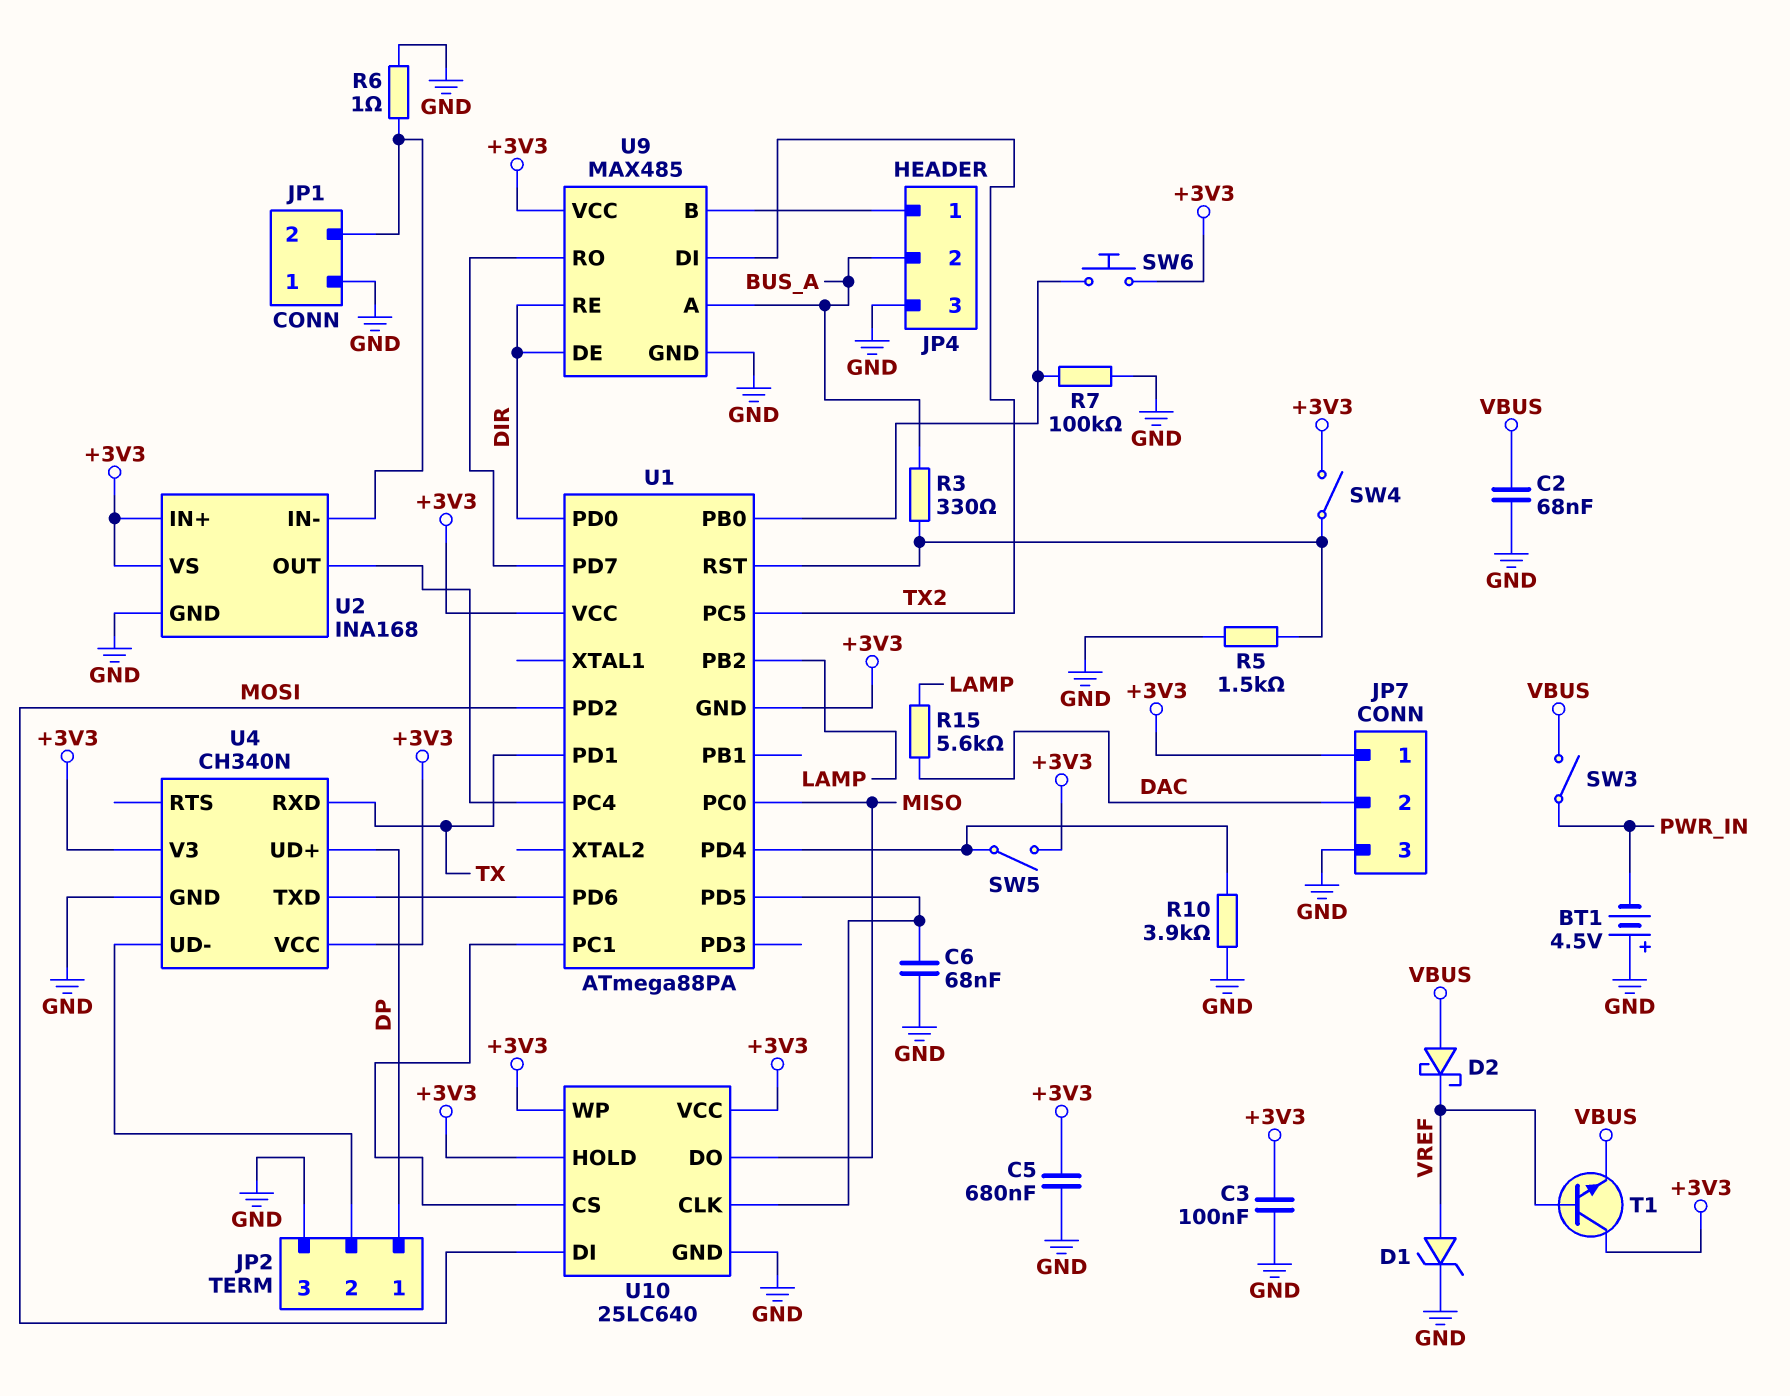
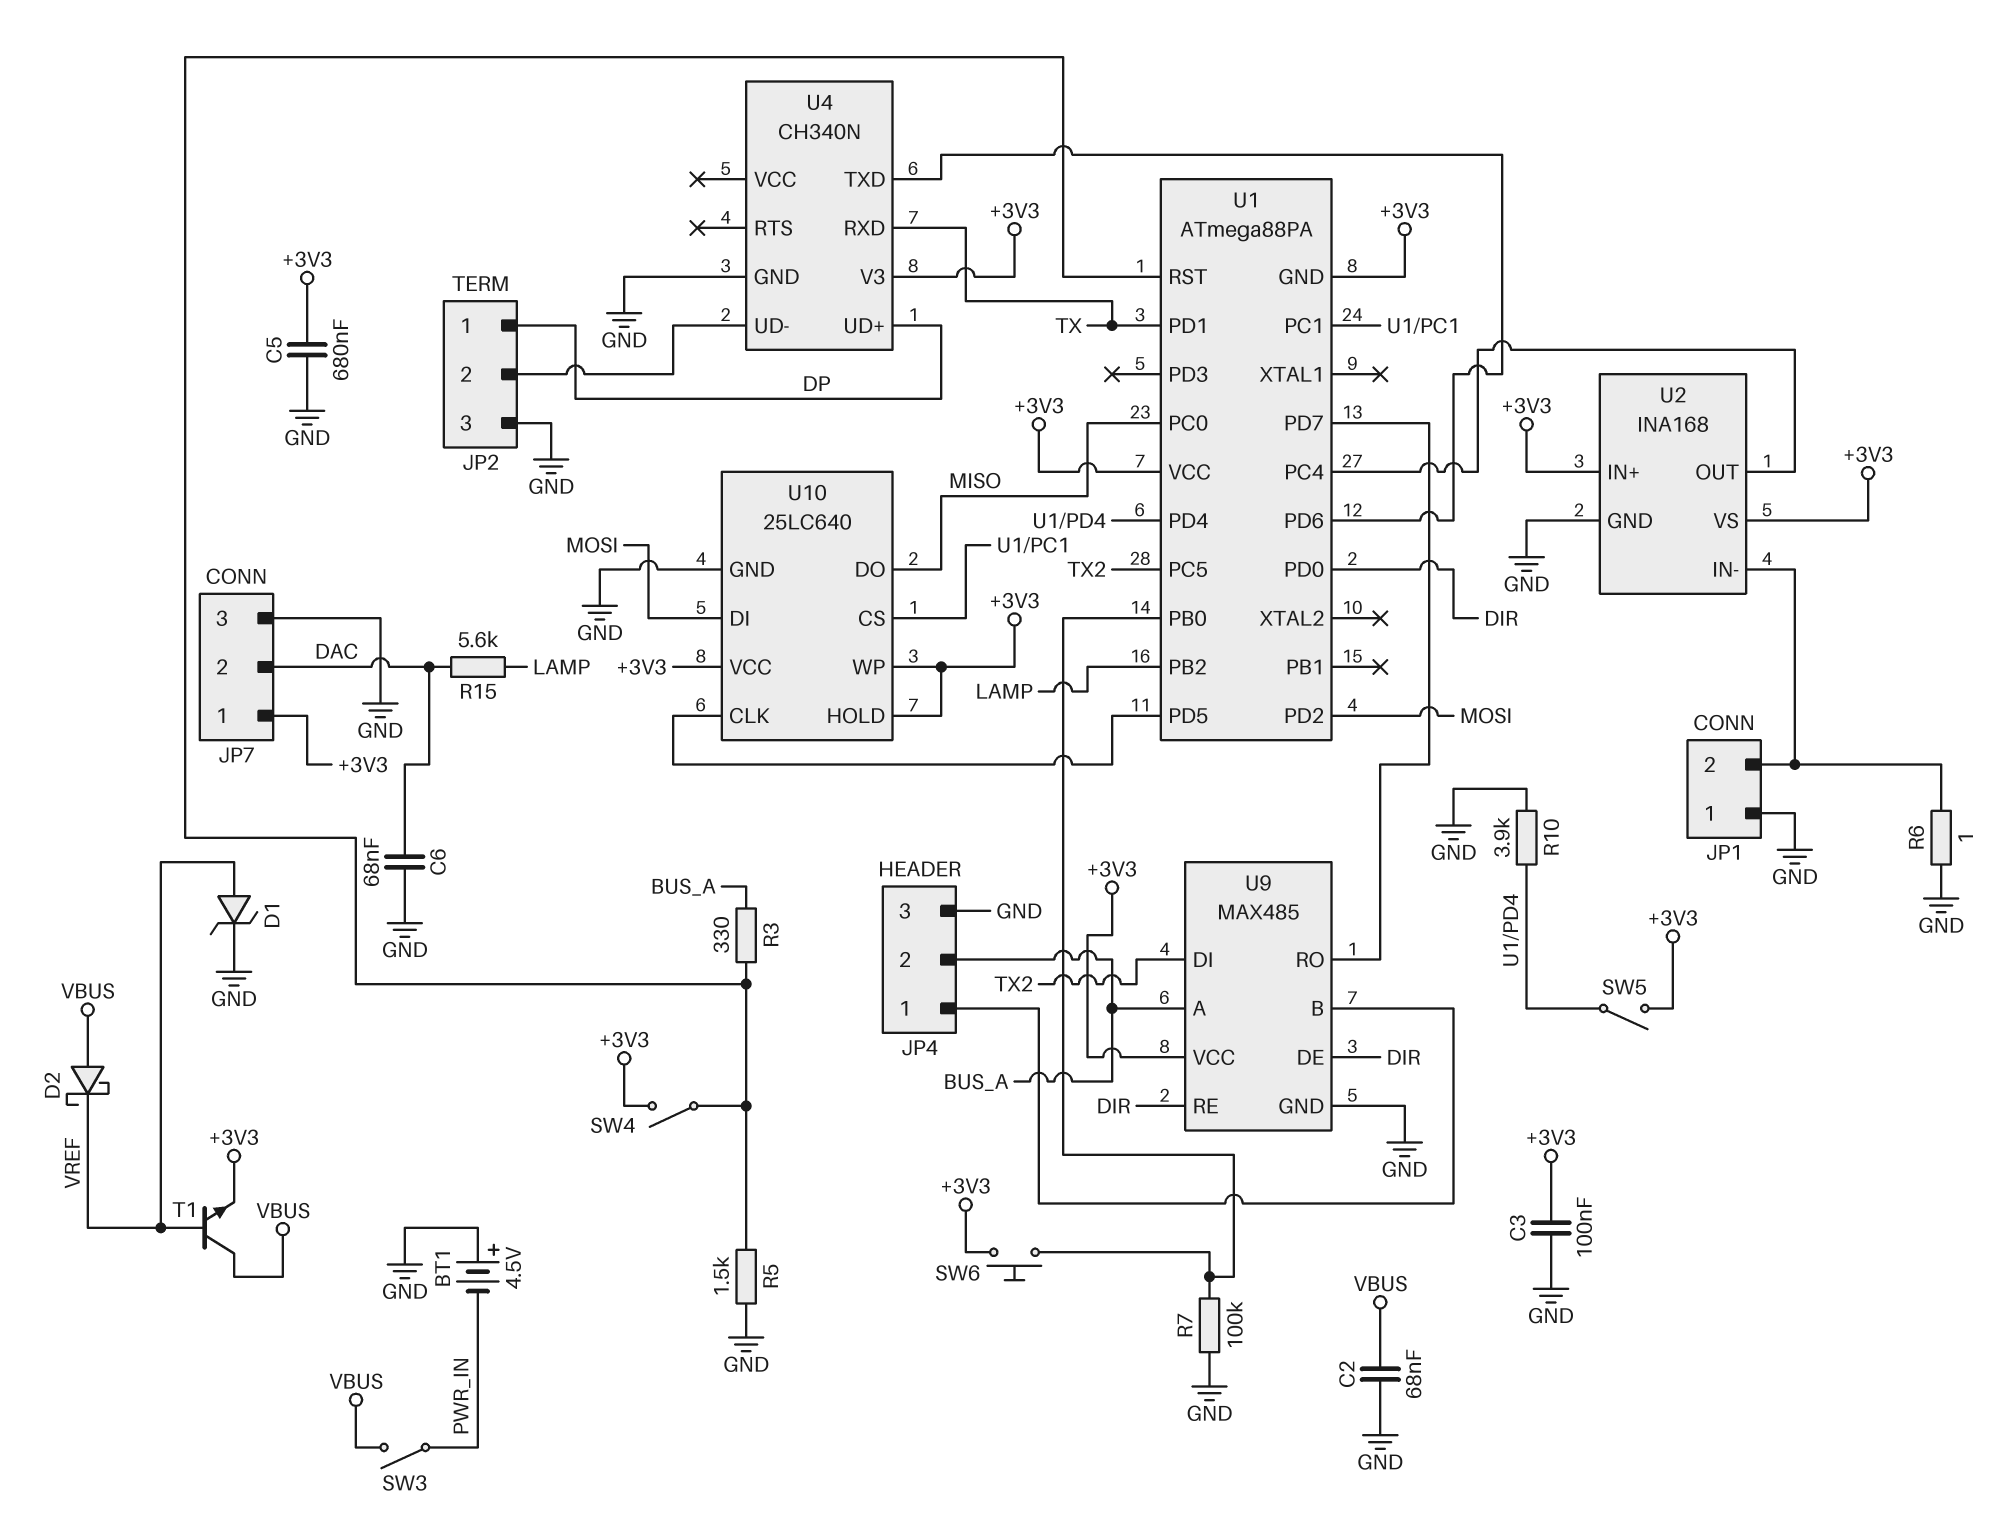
C6: 68nF (GND, U1/PD5) -> 68nF (DAC, GND)
T1: NPN (B VREF, C +3V3, E VBUS) -> NPN (B VREF, C VBUS, E +3V3)
U4 pin VCC: +3V3 -> none

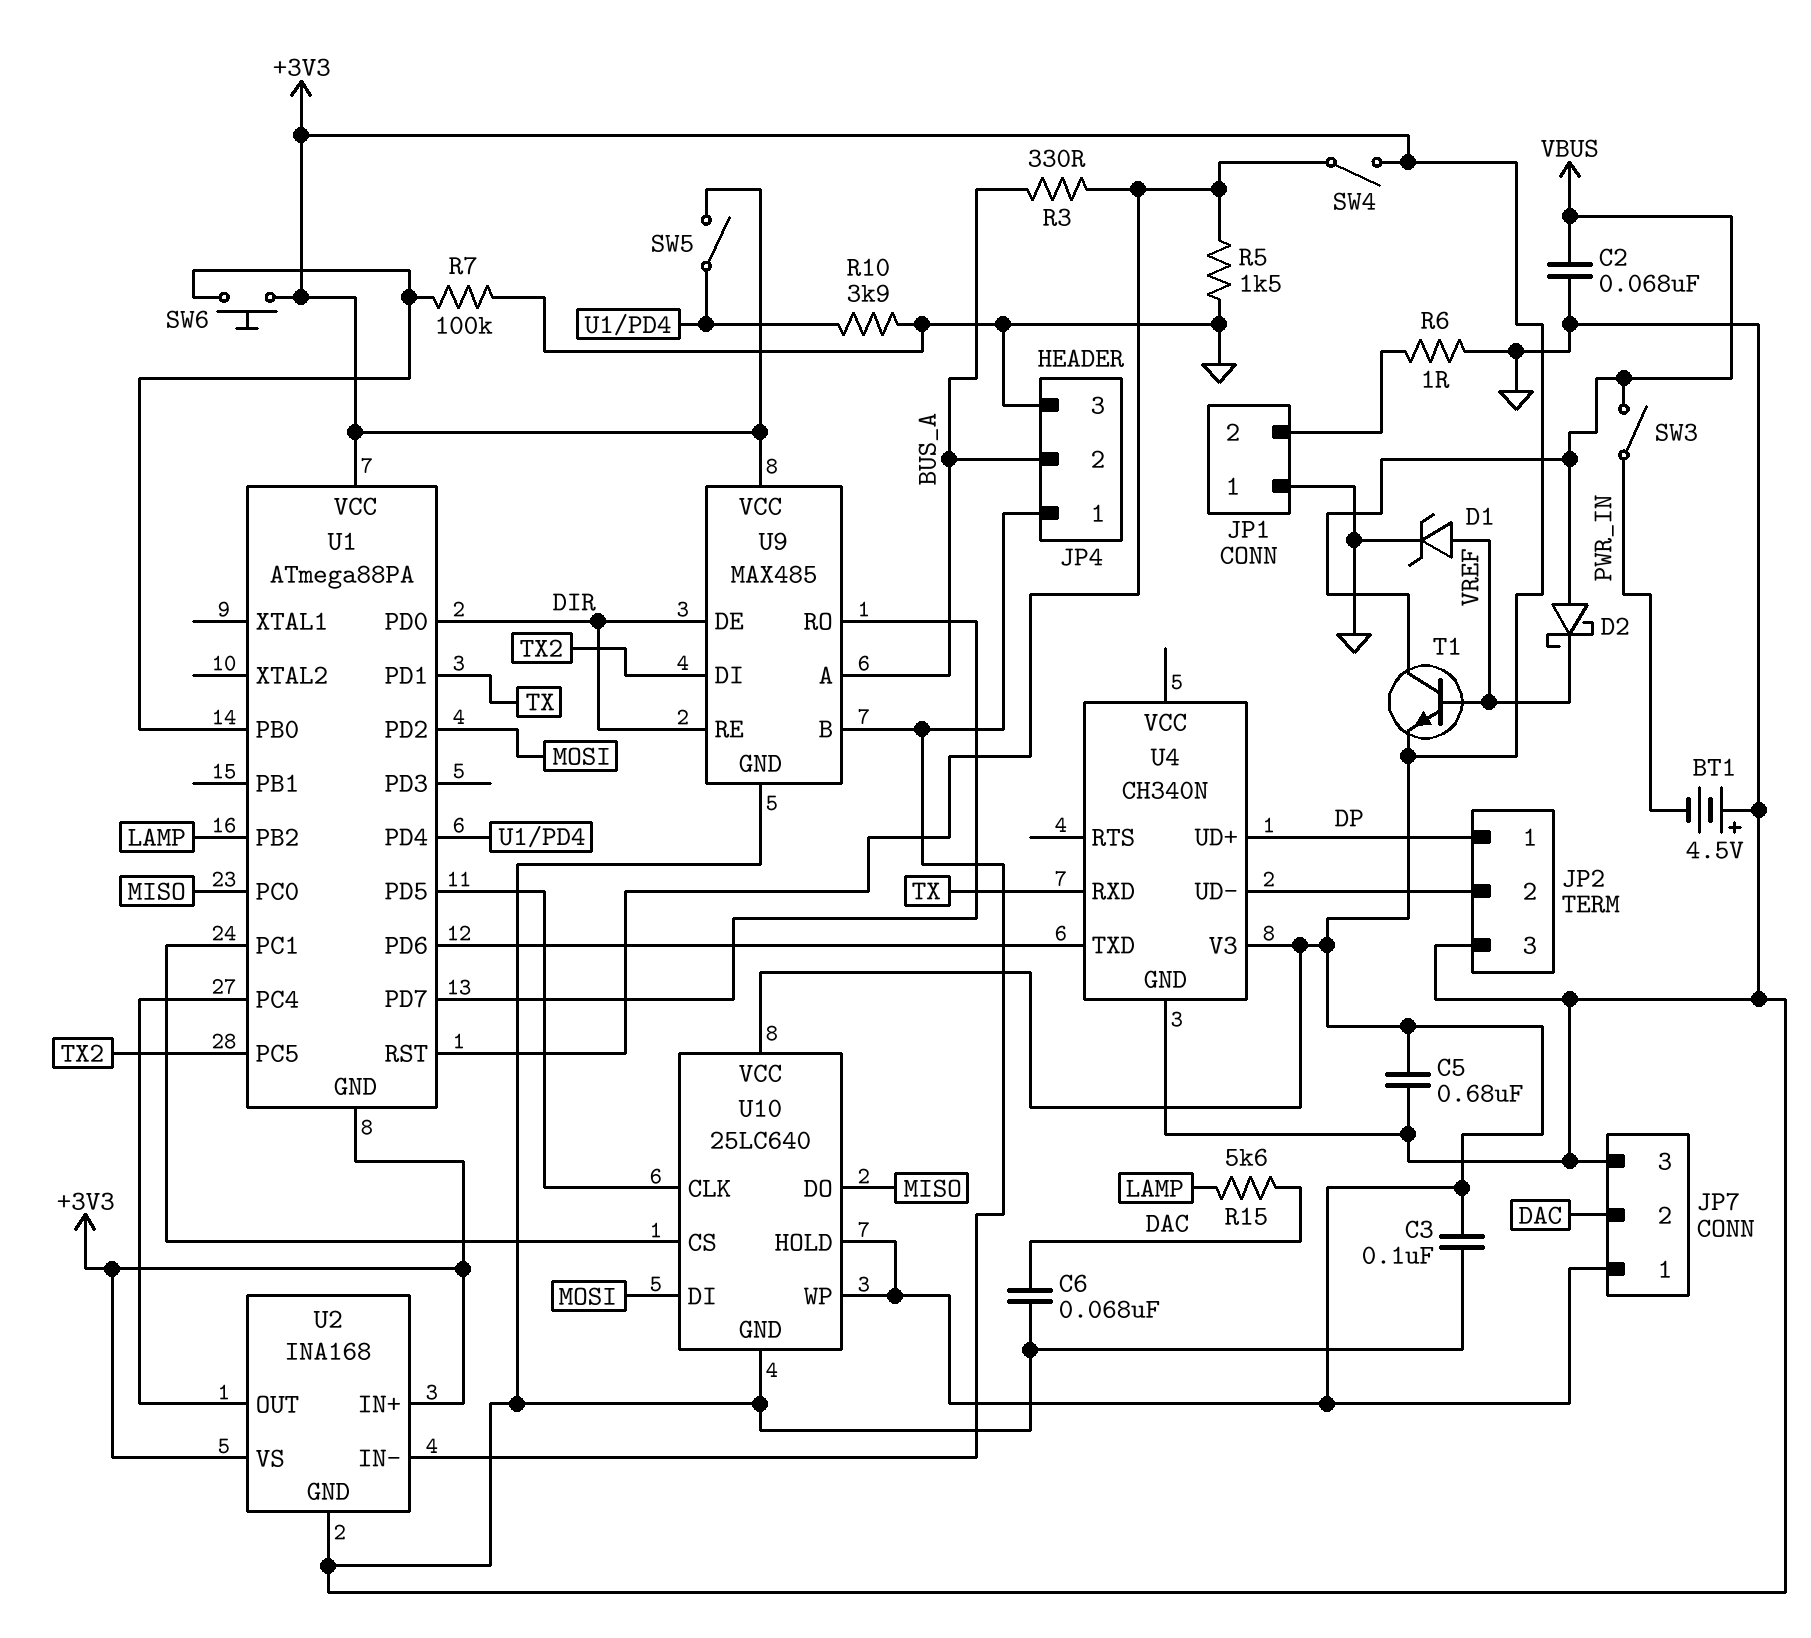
U2 pin IN-: JP1/2 -> JP4/1

